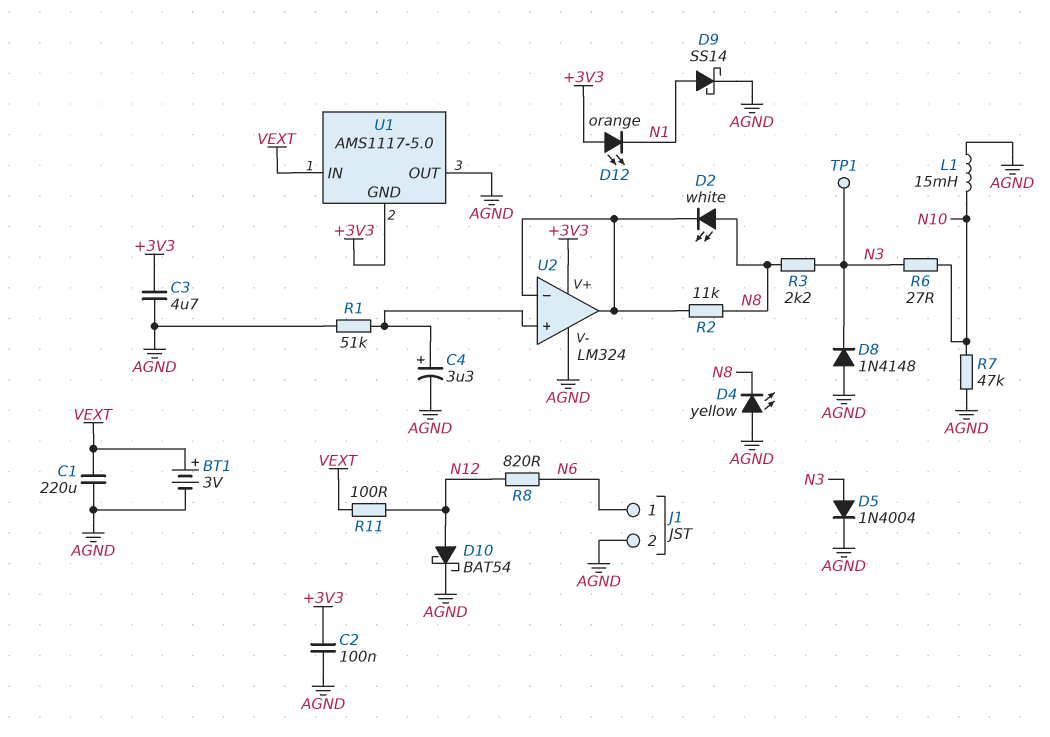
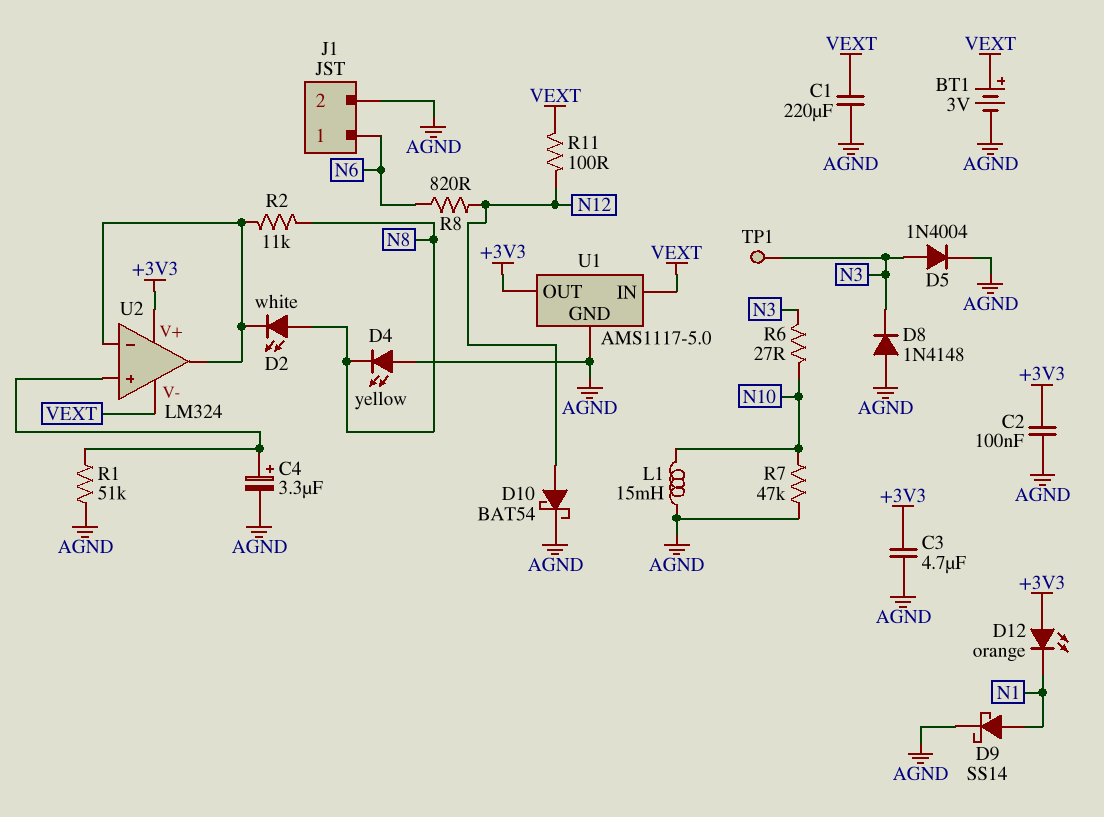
R3: 2.2k (N3, N8) -> none
U1 pin GND: +3V3 -> AGND
U1 pin OUT: AGND -> +3V3
U2 pin V-: AGND -> VEXT

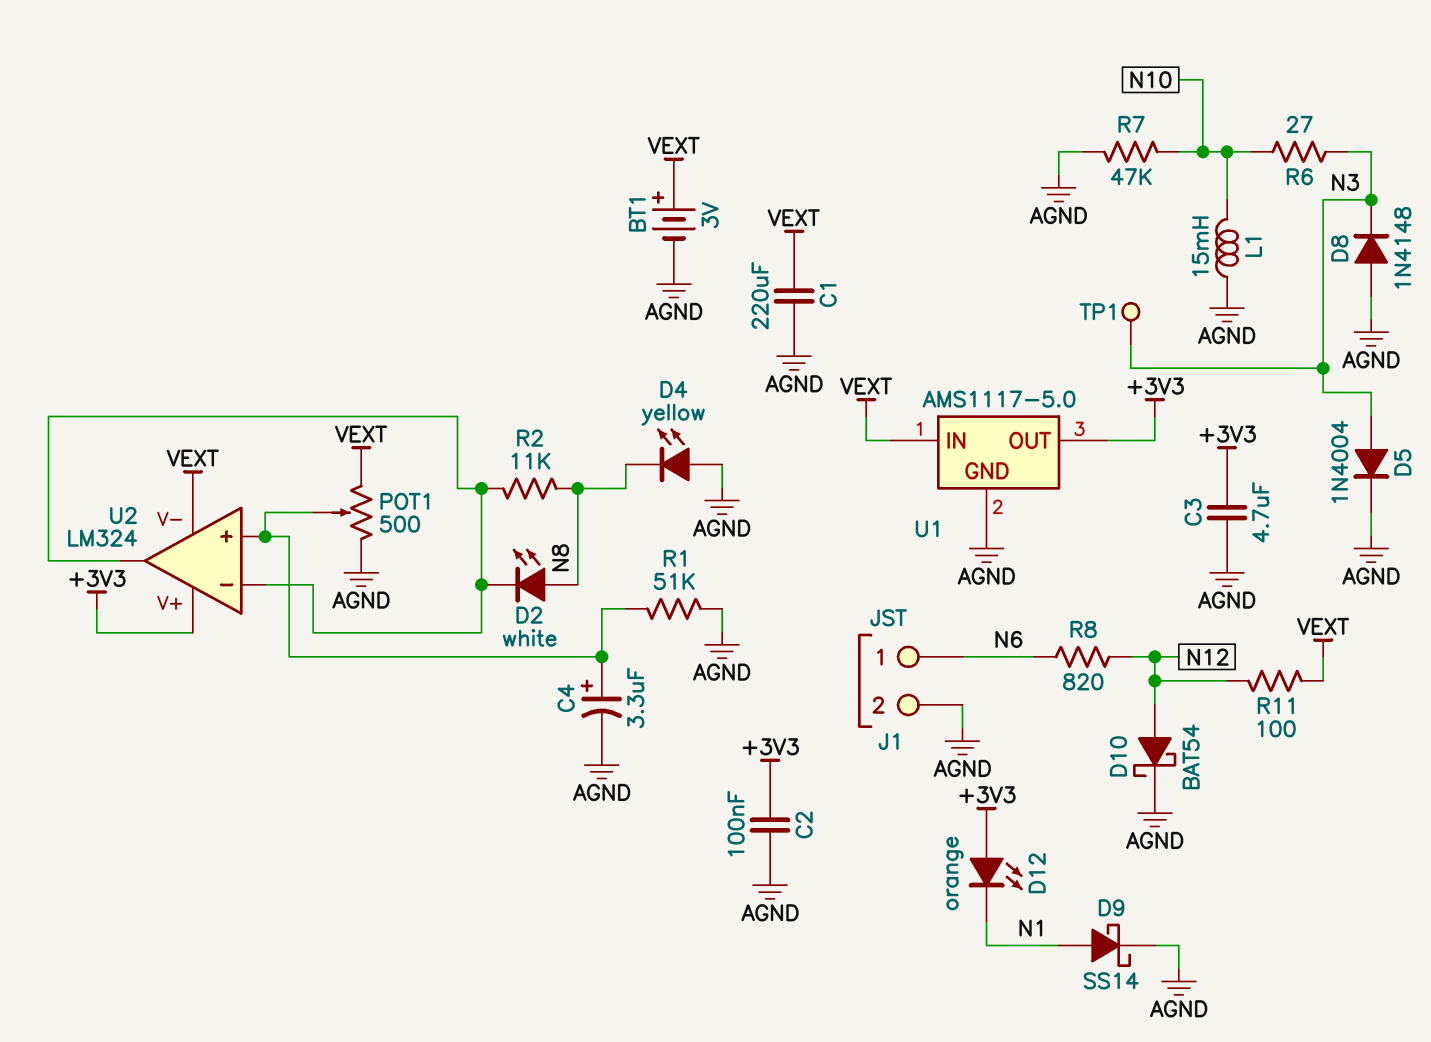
POT1: none -> 500 (AGND, VEXT, wiper U2/in+)

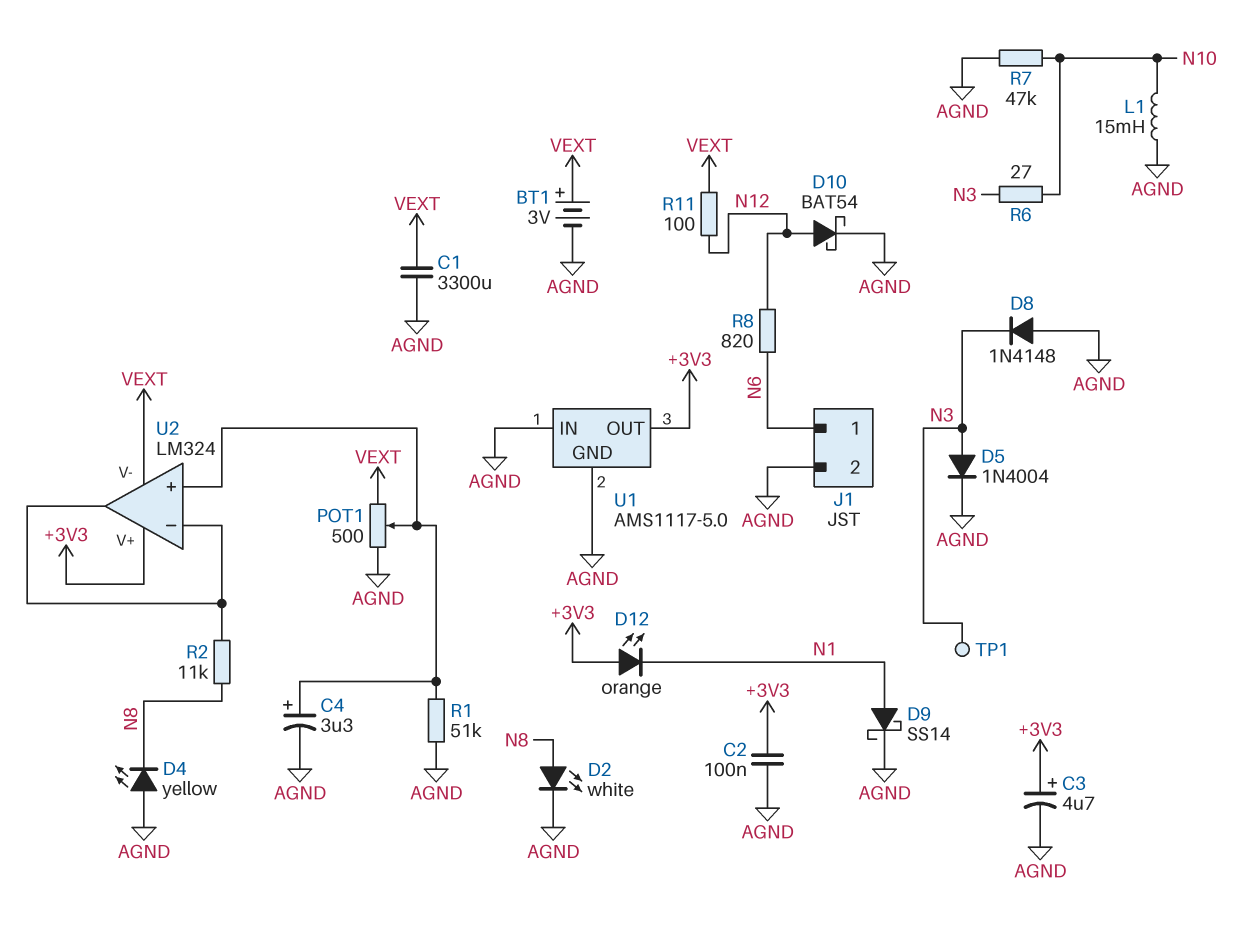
C1: 220uF (AGND, VEXT) -> 3300uF (AGND, VEXT)
C3: 4.7uF (+3V3, AGND) -> 4.7uF (plus +3V3, minus AGND)
D2: LED white (A N8, K U2/in-) -> LED white (A N8, K AGND)
U1 pin IN: VEXT -> AGND

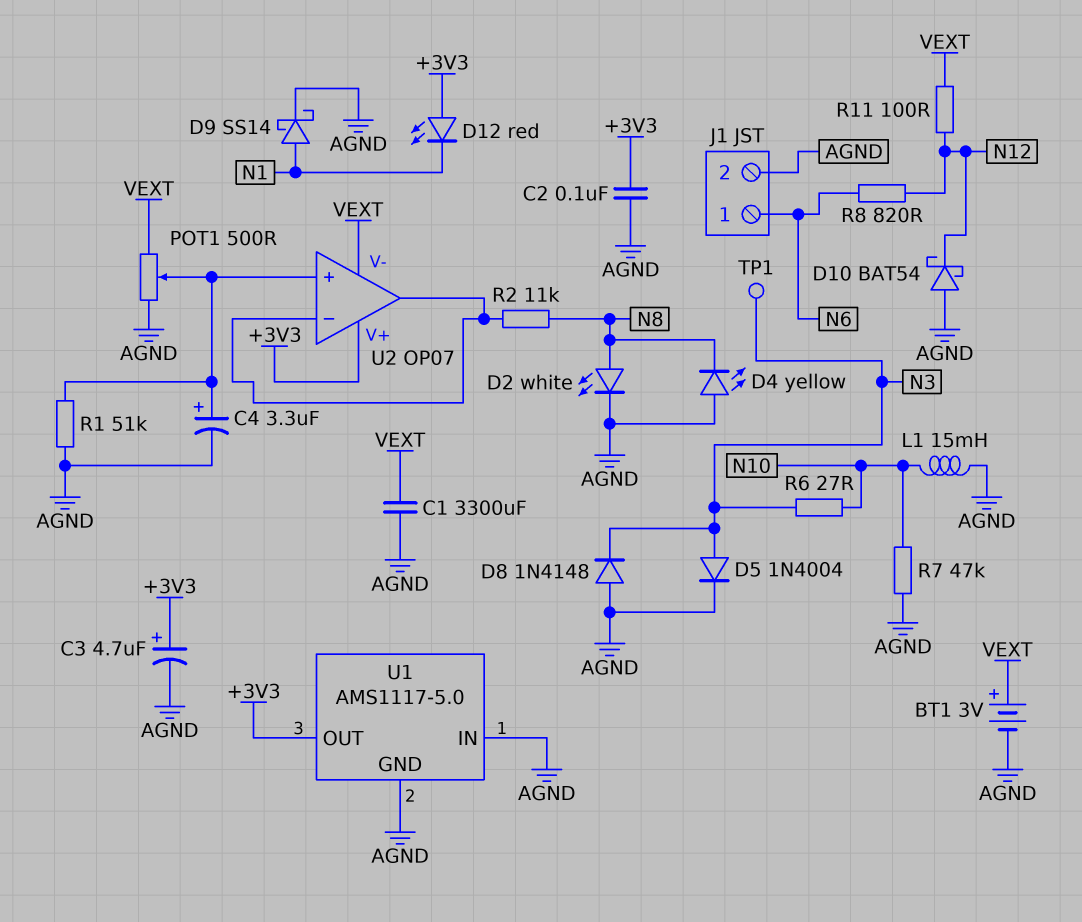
D10: schottky BAT54 (A N12, K AGND) -> schottky BAT54 (A AGND, K N12)
D12: LED orange (A +3V3, K N1) -> LED red (A +3V3, K N1)
U2: LM324 -> OP07

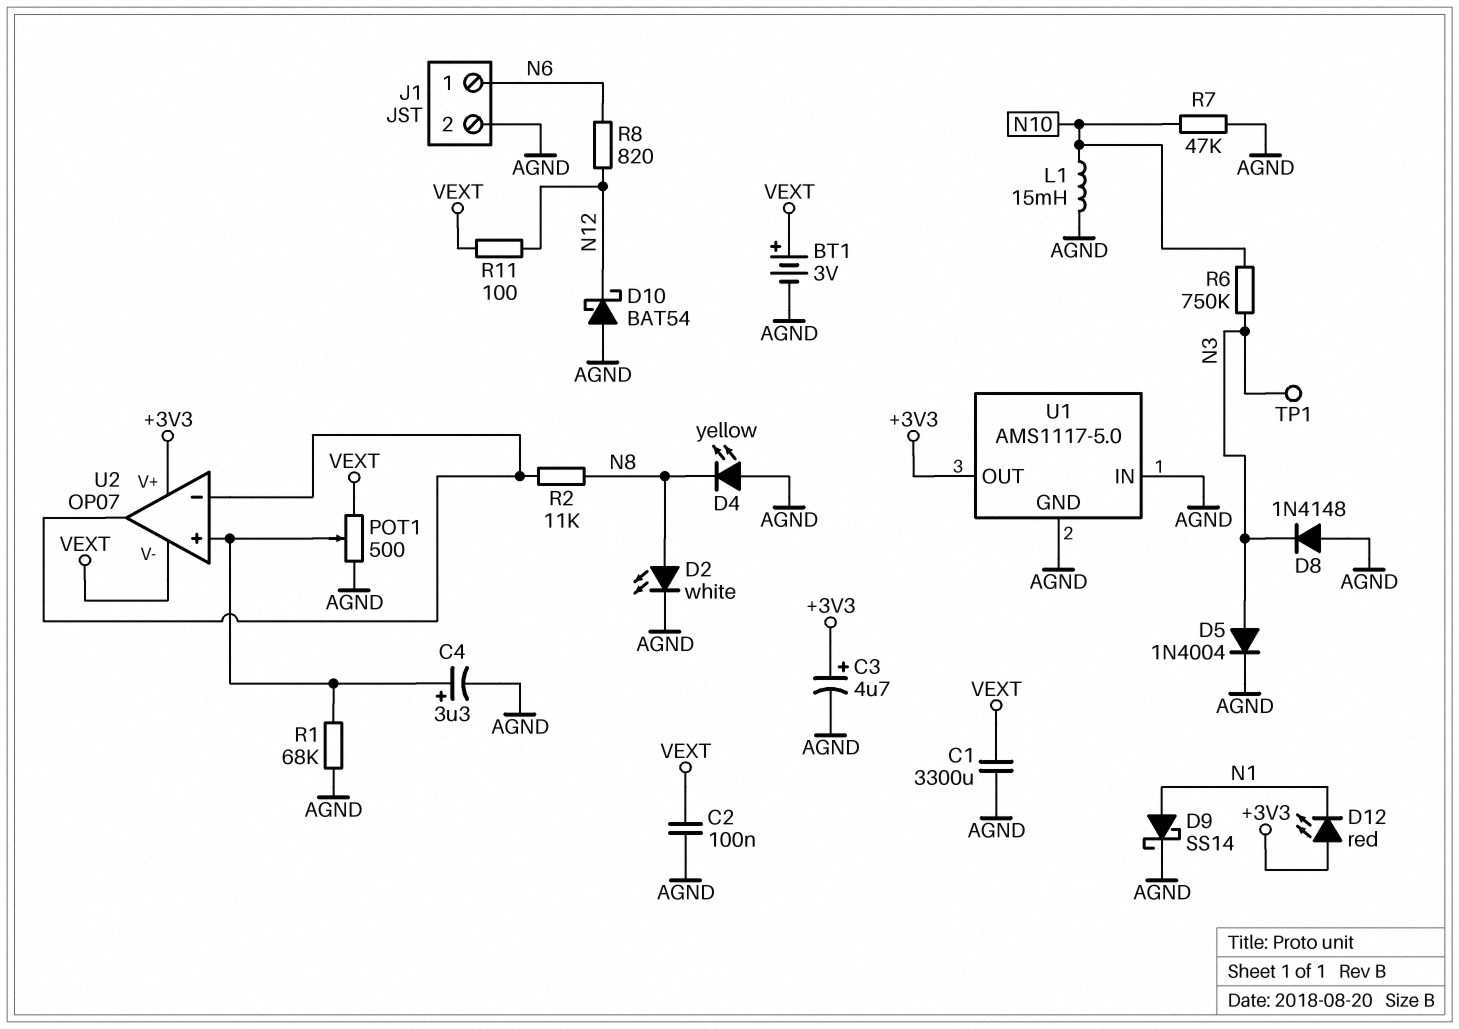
C2: 100nF (+3V3, AGND) -> 100nF (AGND, VEXT)
R1: 51k (AGND, U2/in+) -> 68k (AGND, U2/in+)
R6: 27 (N3, N10) -> 750k (N3, N10)

